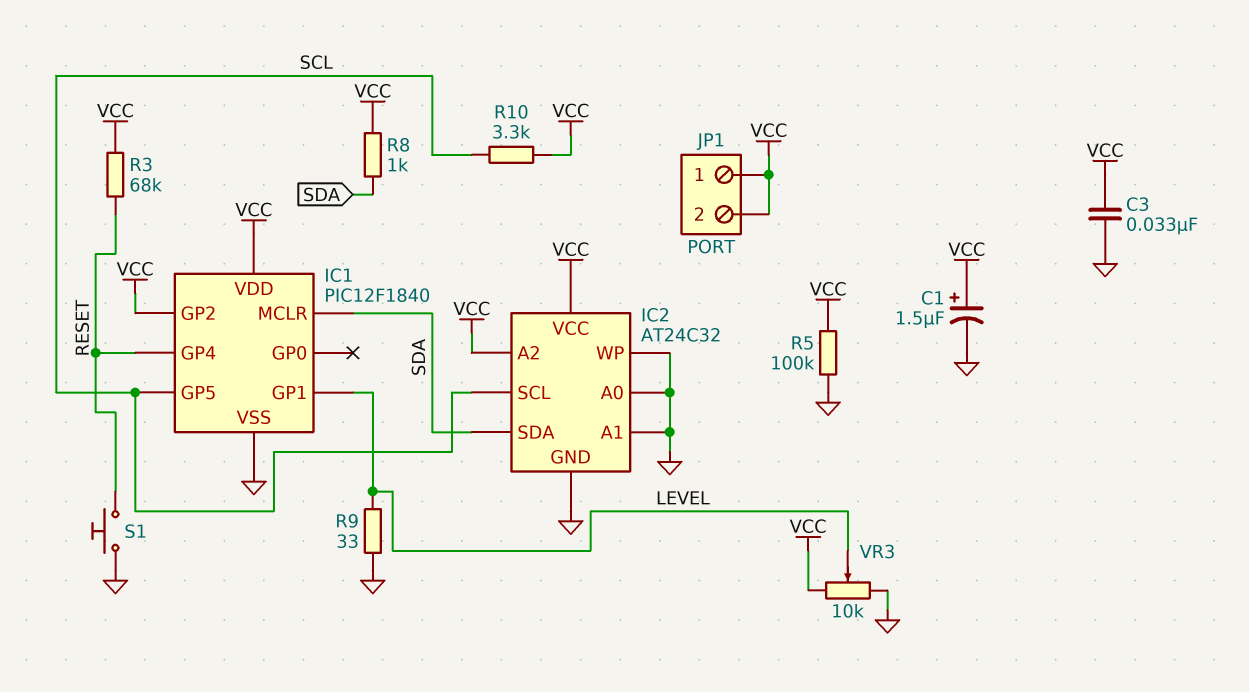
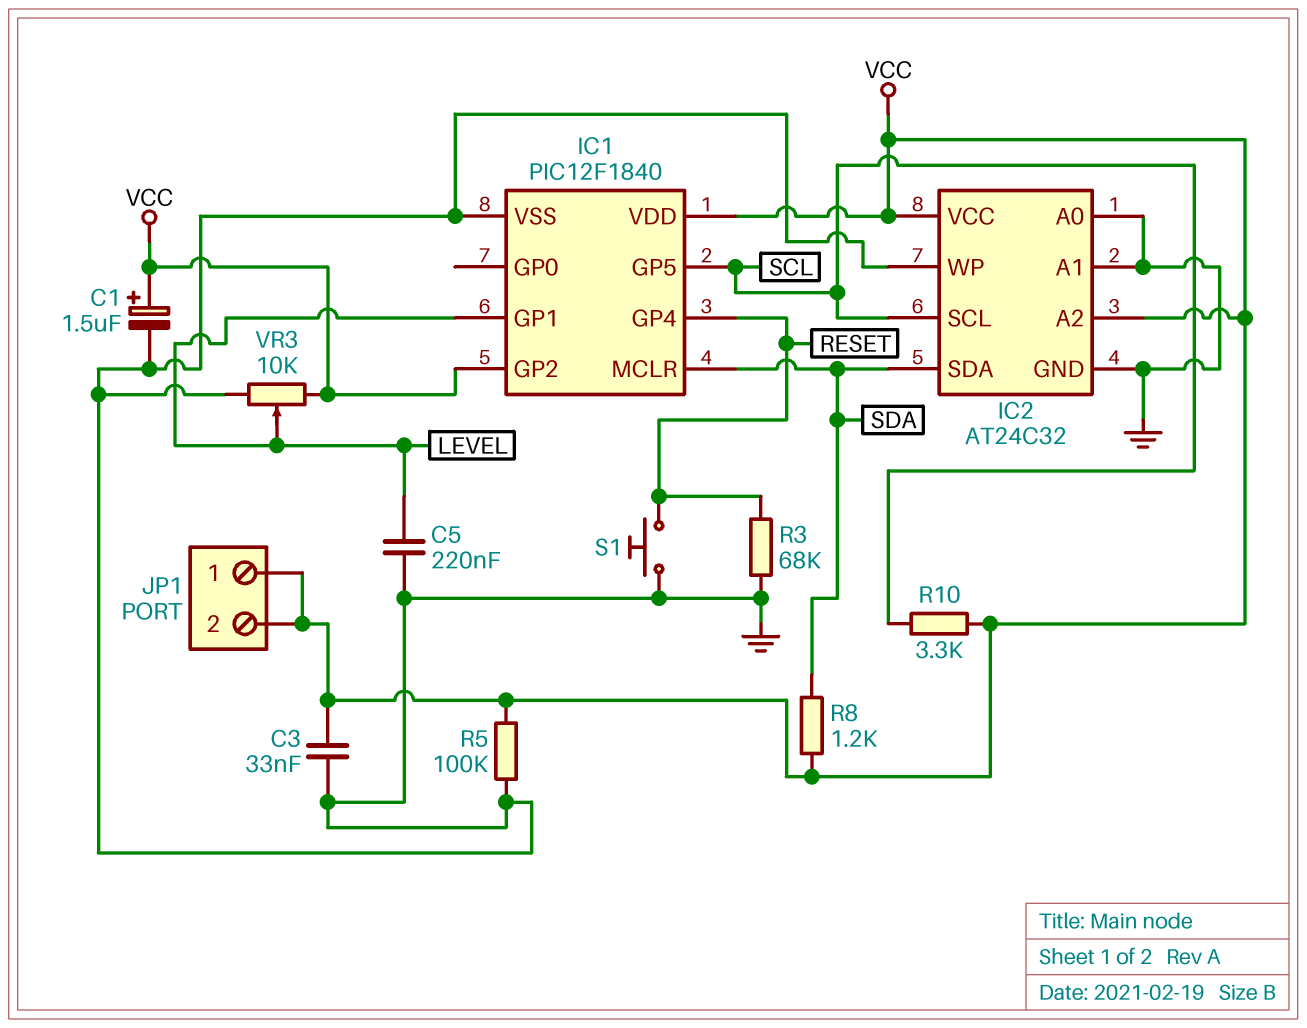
C5: none -> 220nF (GND, LEVEL)
R3: 68k (RESET, VCC) -> 68k (GND, RESET)
R8: 1k (SDA, VCC) -> 1.2k (SDA, VCC)
R9: 33 (GND, LEVEL) -> none

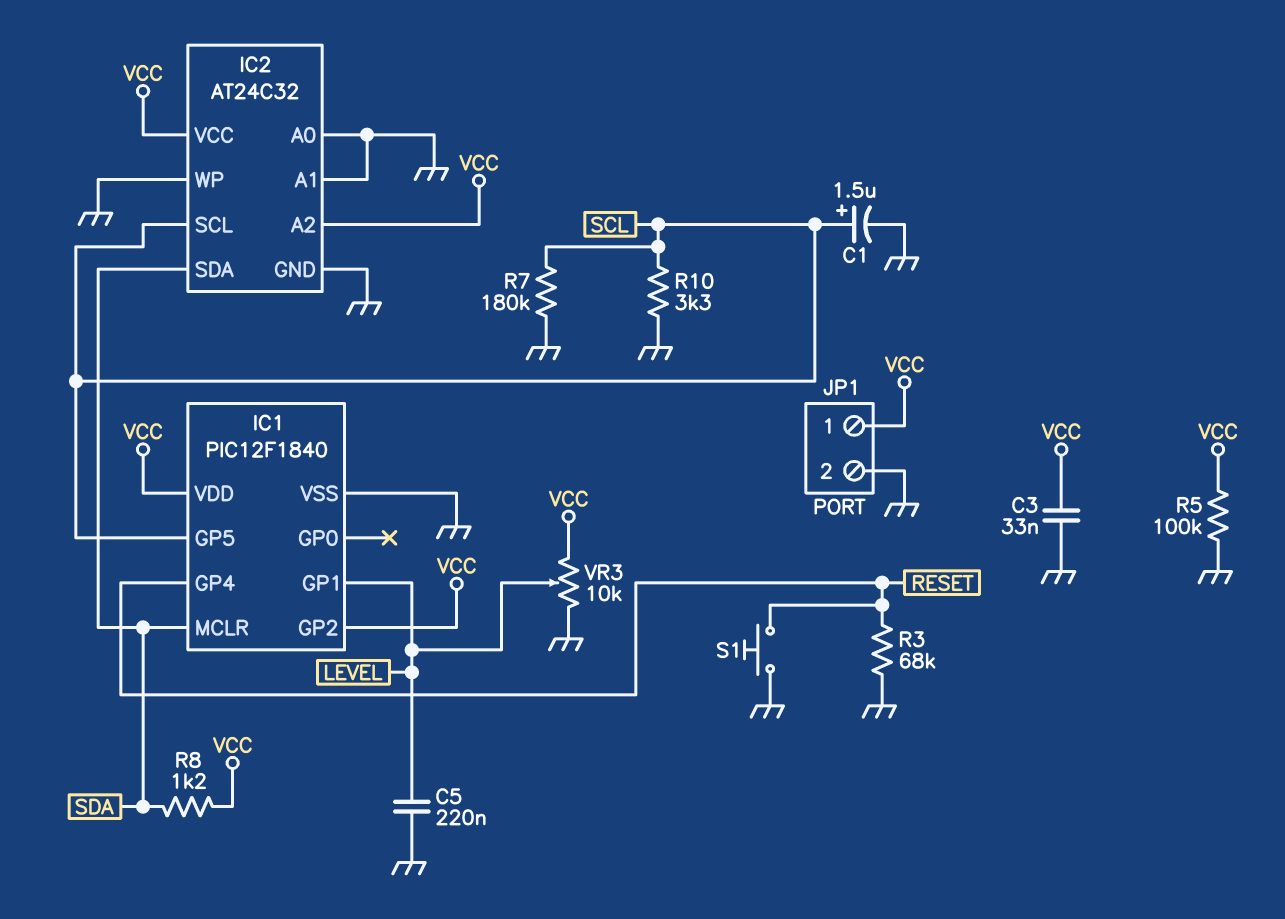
C1: 1.5uF (plus VCC, minus GND) -> 1.5uF (plus SCL, minus GND)
JP1 pin 2: VCC -> GND
R7: none -> 180k (GND, SCL)
R10: 3.3k (SCL, VCC) -> 3.3k (GND, SCL)

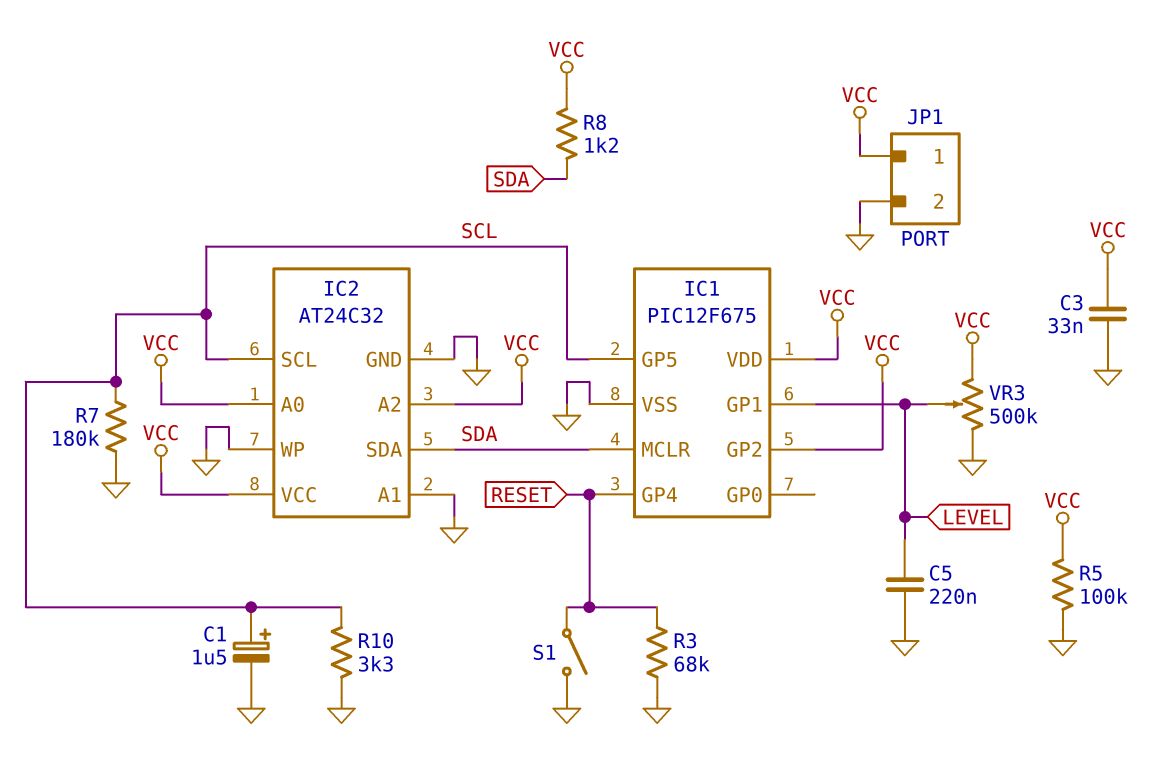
IC1: PIC12F1840 -> PIC12F675
IC2 pin A0: GND -> VCC
S1: button (GND, RESET) -> switch (GND, RESET)
VR3: 10k (GND, VCC, wiper LEVEL) -> 500k (GND, VCC, wiper LEVEL)

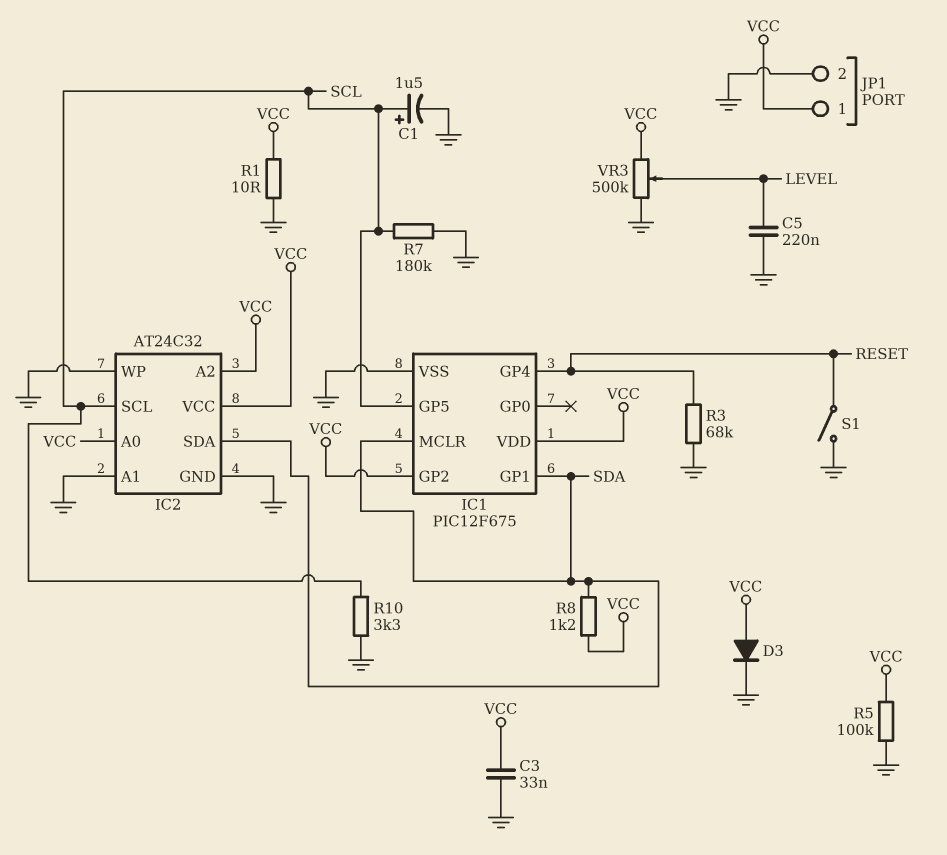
D3: none -> diode (A VCC, K GND)
IC1 pin GP1: LEVEL -> SDA
R1: none -> 10 (GND, VCC)

